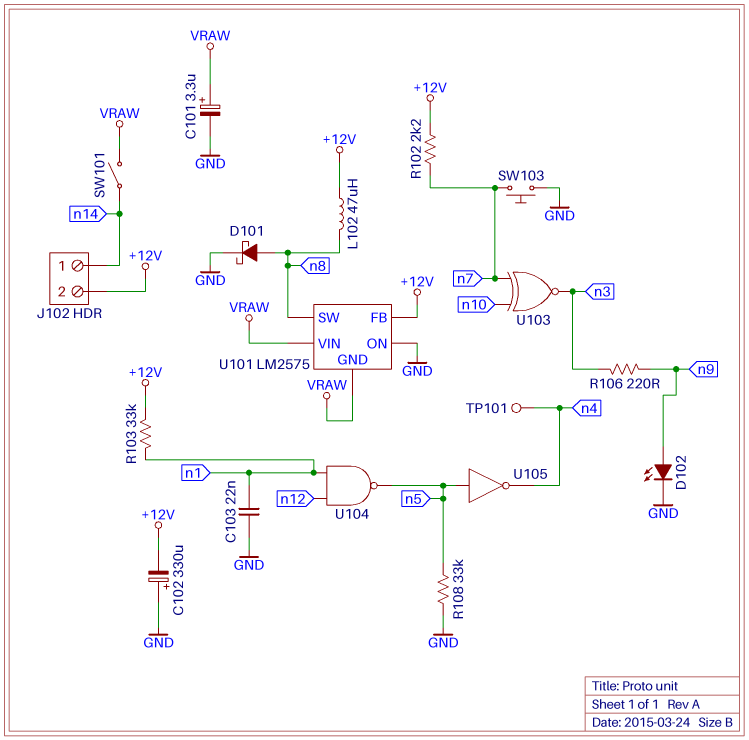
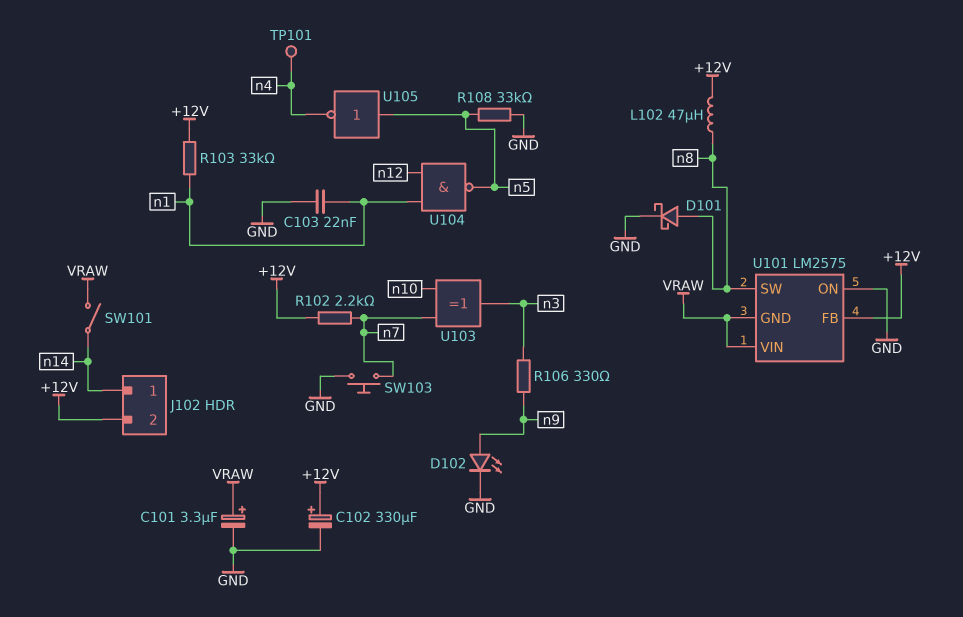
C102: 330uF (plus GND, minus +12V) -> 330uF (plus +12V, minus GND)
R106: 220 (n3, n9) -> 330 (n3, n9)
U103: XNOR (in n7, in n10, out n3) -> XOR (in n7, in n10, out n3)

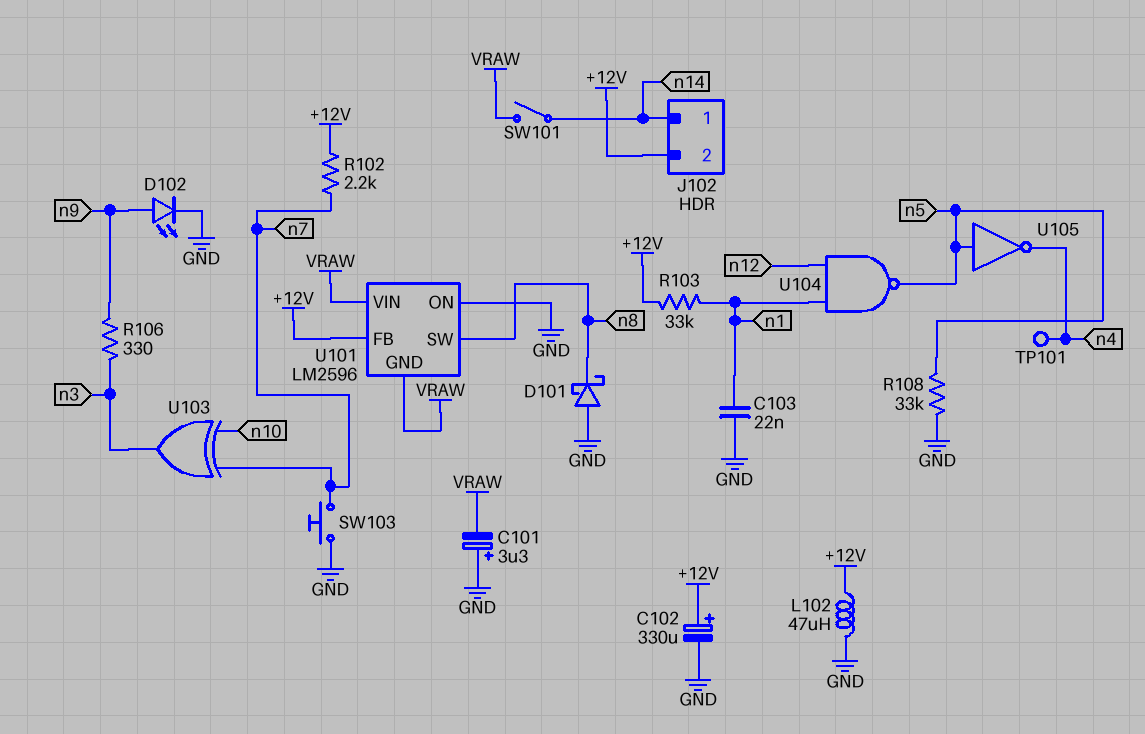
C101: 3.3uF (plus VRAW, minus GND) -> 3.3uF (plus GND, minus VRAW)
D101: schottky (A n8, K GND) -> schottky (A GND, K n8)
L102: 47uH (+12V, n8) -> 47uH (+12V, GND)
U101: LM2575 -> LM2596

